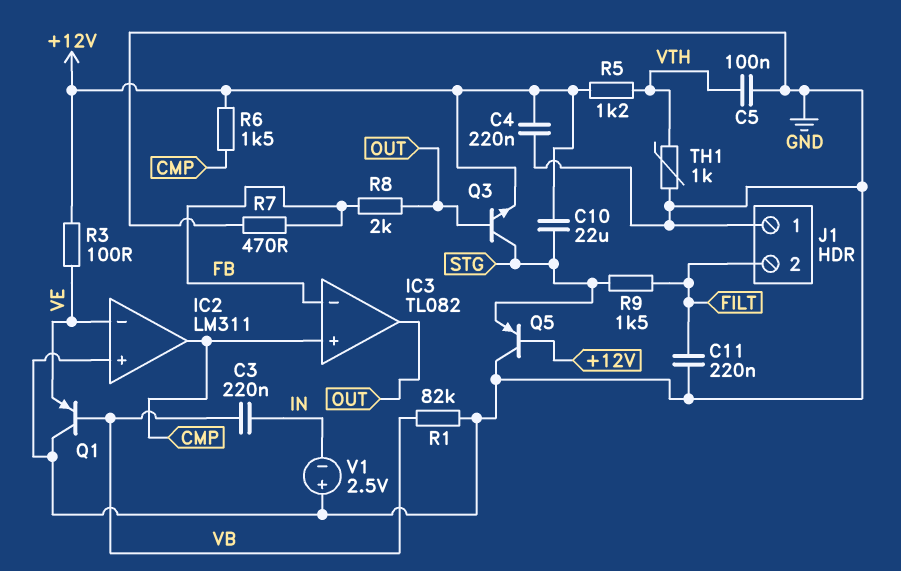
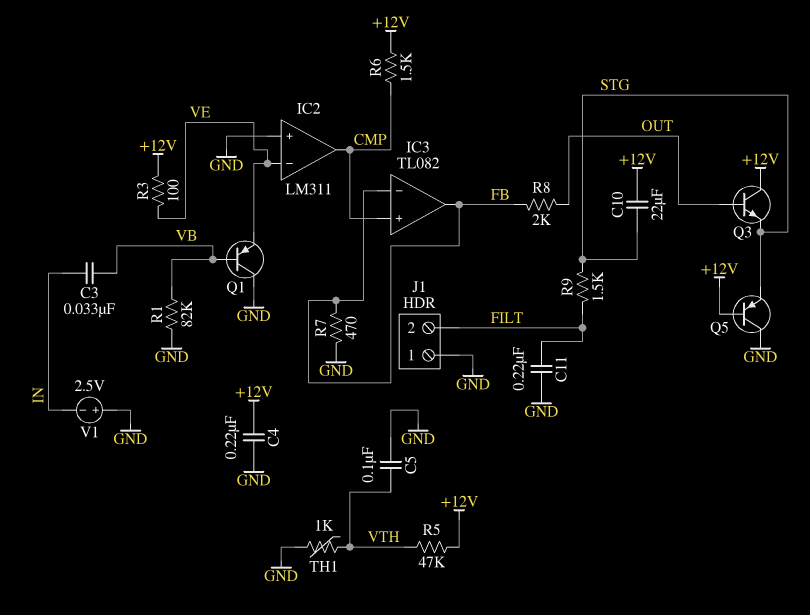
C3: 220nF (IN, VB) -> 33nF (IN, VB)
IC3 pin out: OUT -> FB
Q3: NPN (B OUT, C STG, E +12V) -> NPN (B OUT, C +12V, E STG)
R5: 1.2k (+12V, VTH) -> 47k (+12V, VTH)

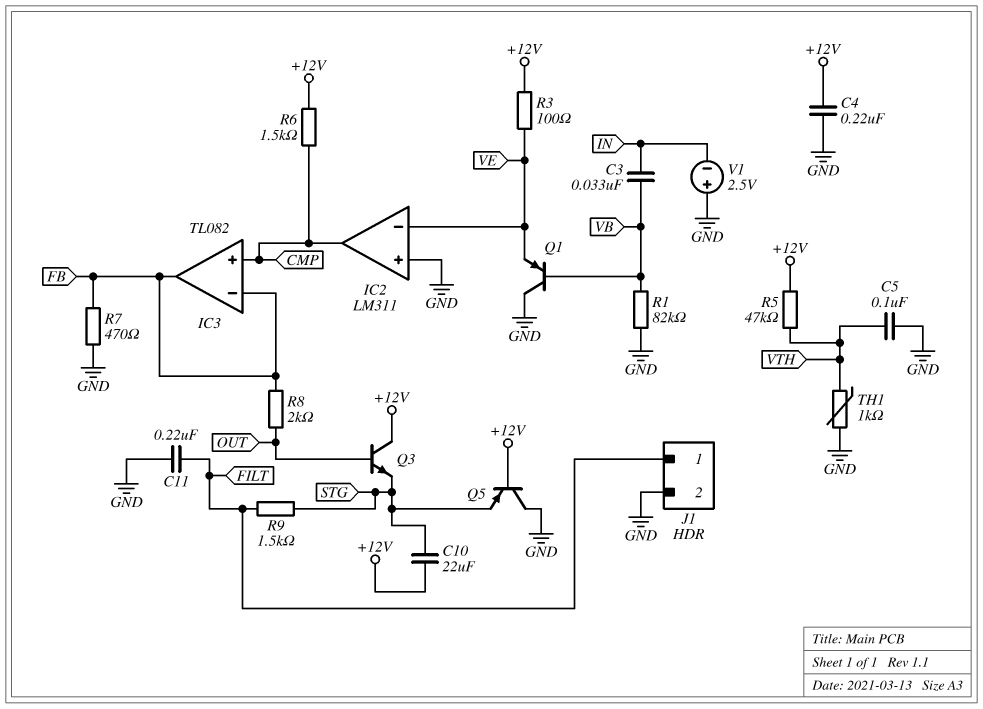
J1 pin 1: GND -> FILT
J1 pin 2: FILT -> GND

